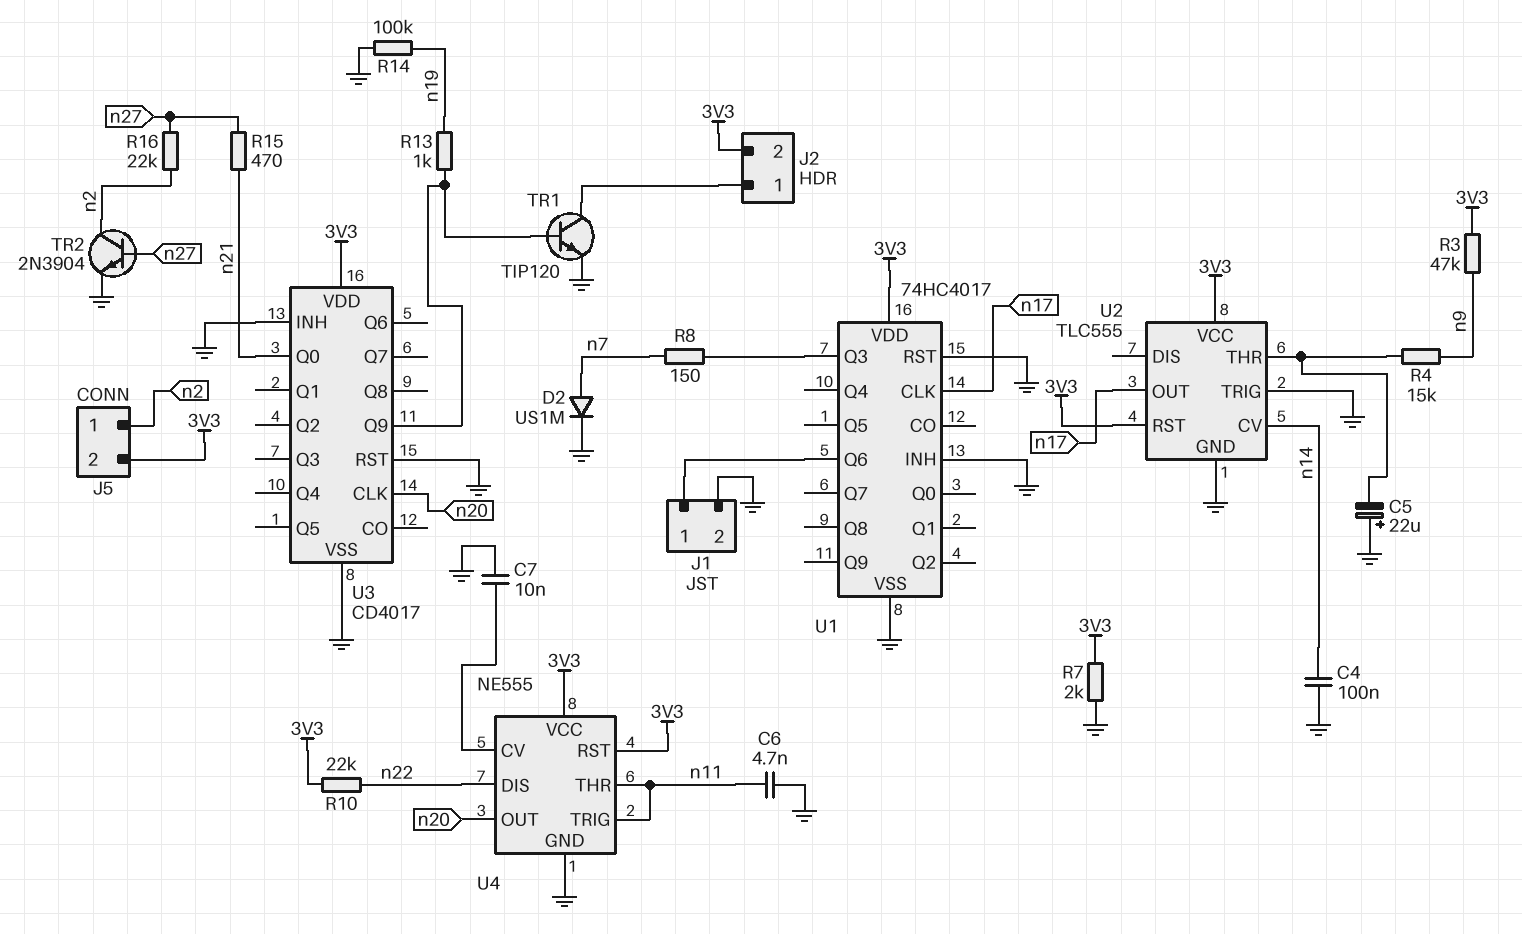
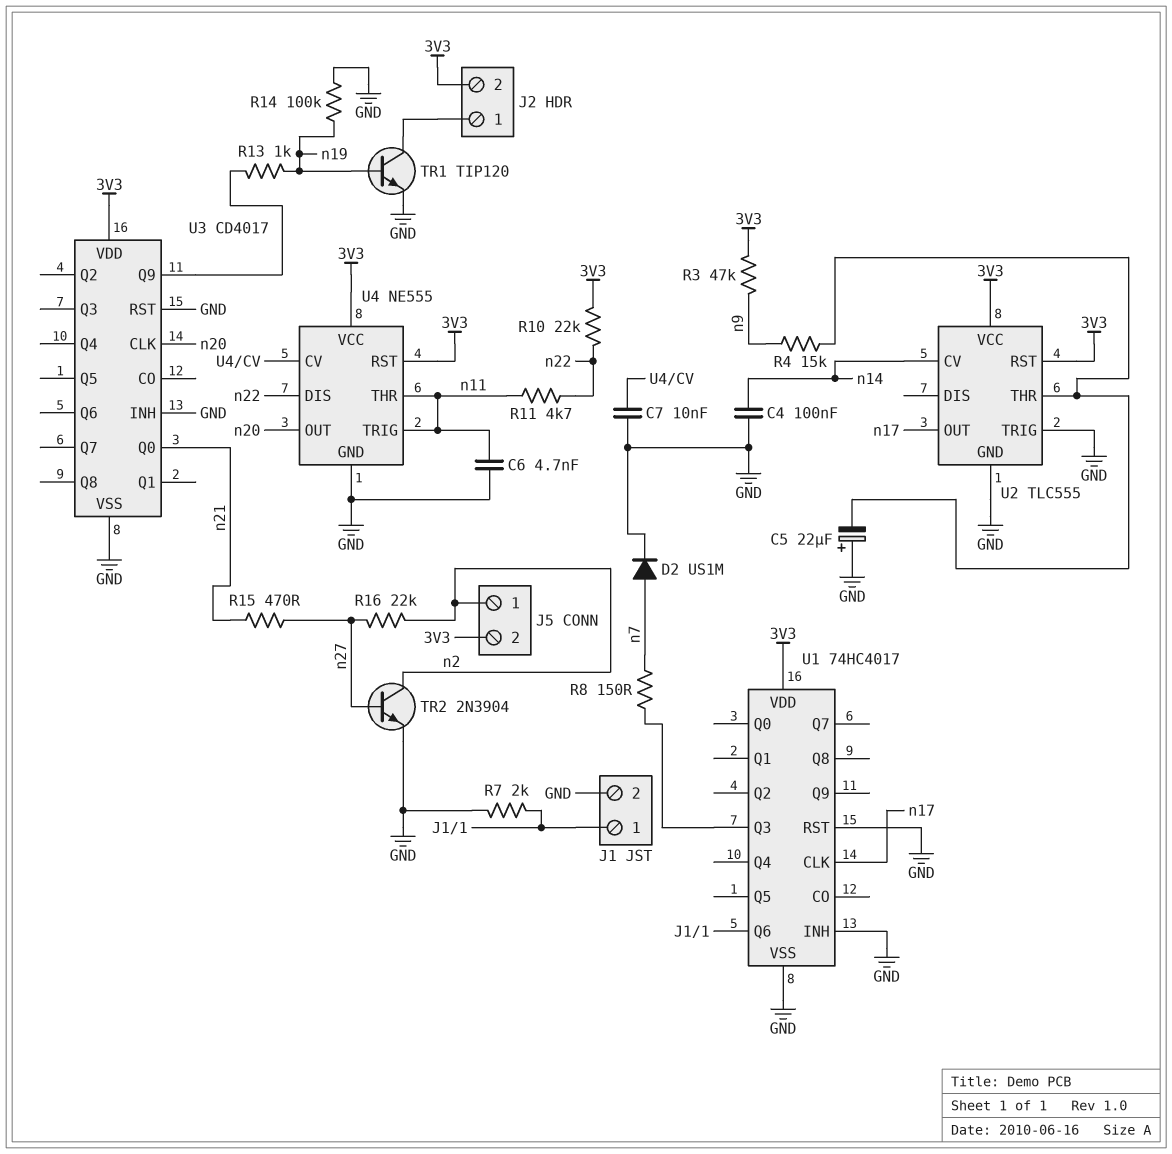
R7: 2k (3V3, GND) -> 2k (GND, J1/1)
R11: none -> 4.7k (n11, n22)
TR1: NPN TIP120 (B U3/Q9, C J2/1, E GND) -> NPN TIP120 (B n19, C J2/1, E GND)

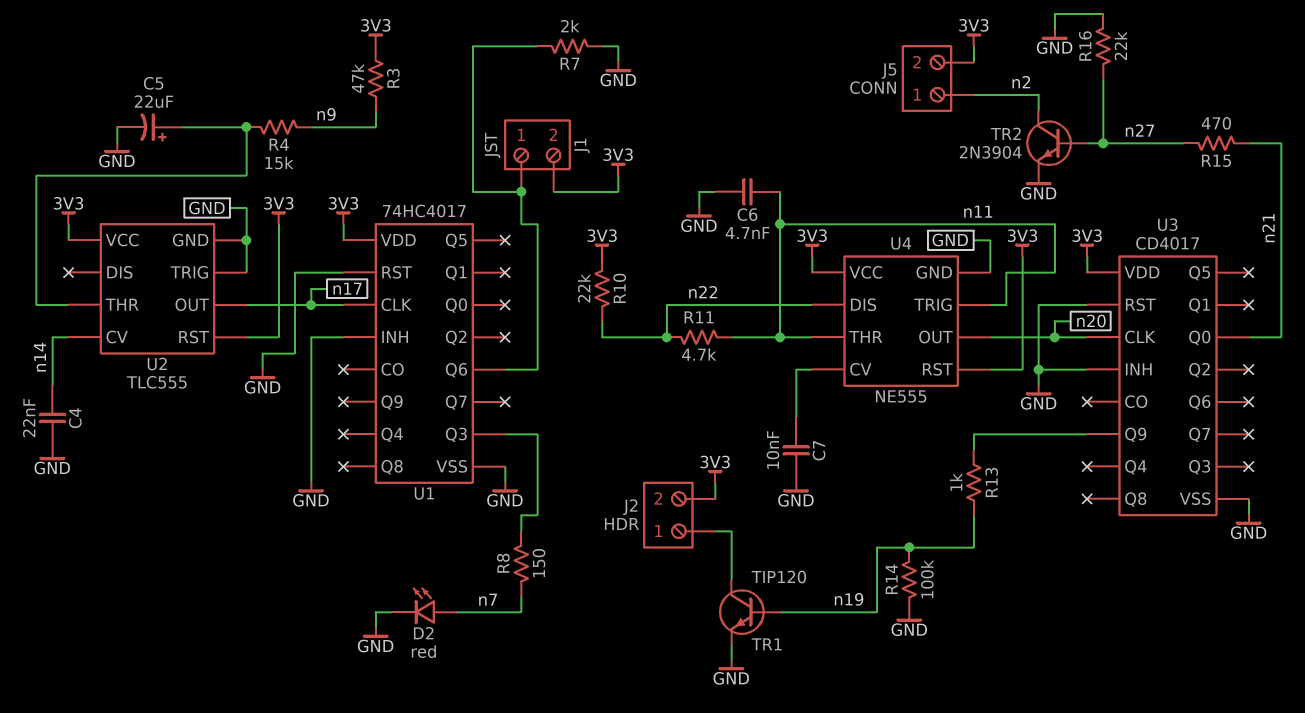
C4: 100nF (GND, n14) -> 22nF (GND, n14)
C5: 22uF (plus GND, minus U2/THR) -> 22uF (plus U2/THR, minus GND)
D2: diode US1M (A n7, K GND) -> LED red (A n7, K GND)
J1 pin 2: GND -> 3V3
R16: 22k (n2, n27) -> 22k (GND, n27)

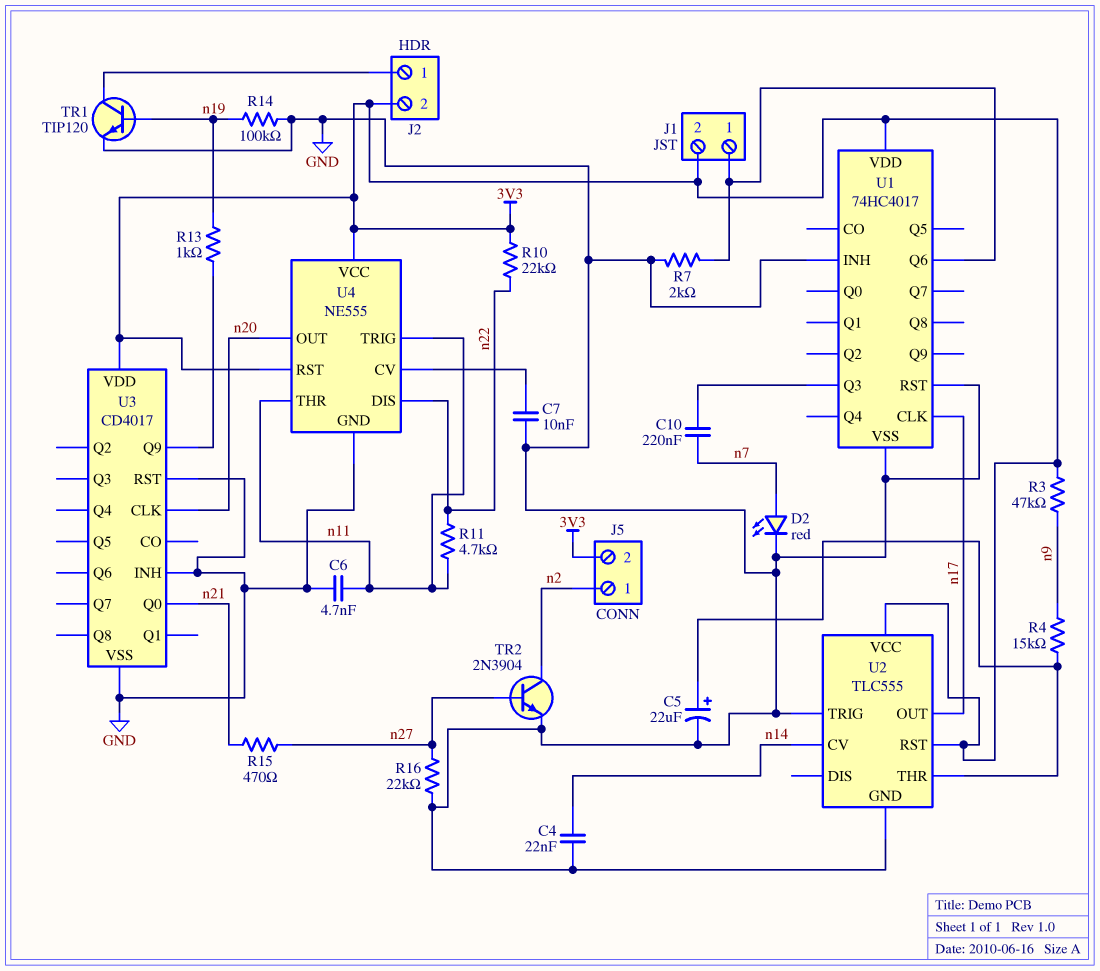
C10: none -> 220nF (U1/Q3, n7)
R8: 150 (U1/Q3, n7) -> none

